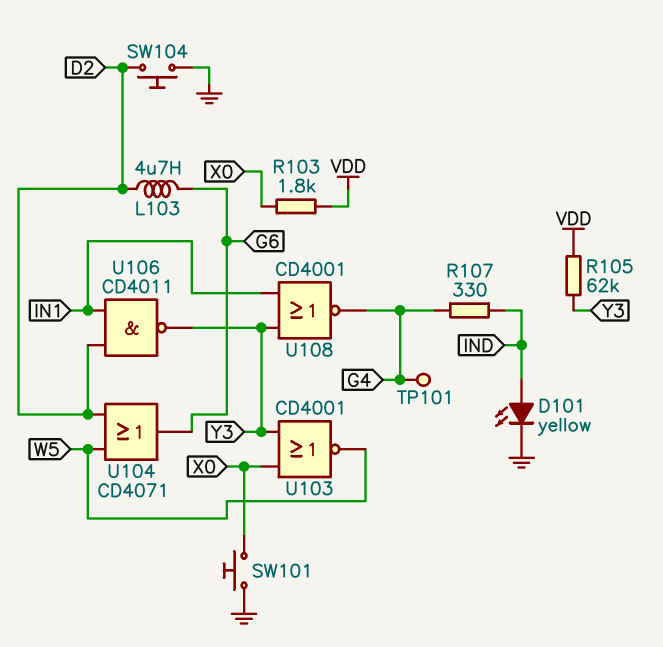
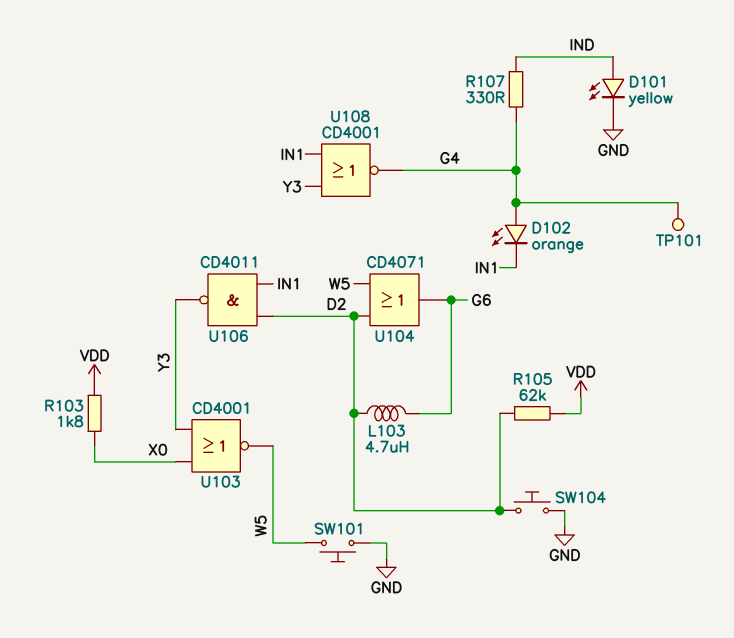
D102: none -> LED orange (A G4, K IN1)
R105: 62k (VDD, Y3) -> 62k (D2, VDD)
SW101: button (GND, X0) -> button (GND, W5)

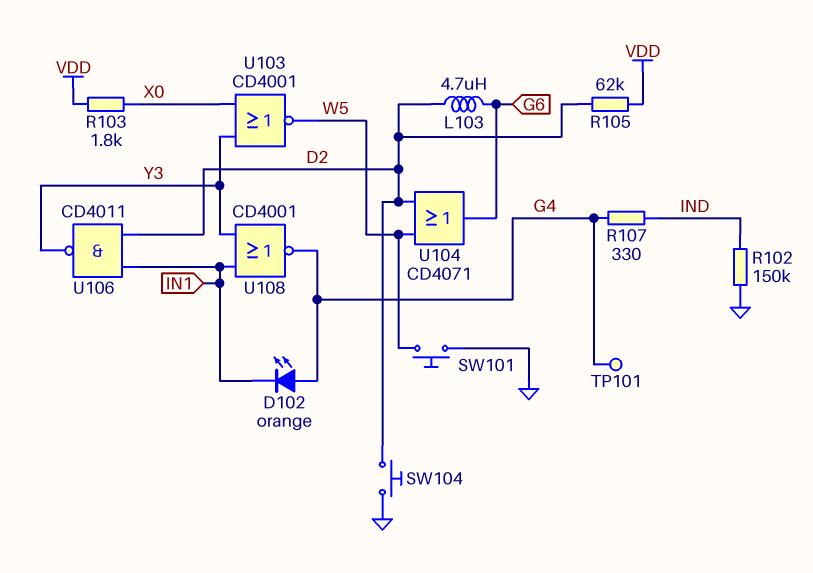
D101: LED yellow (A IND, K GND) -> none
R102: none -> 150k (GND, IND)

